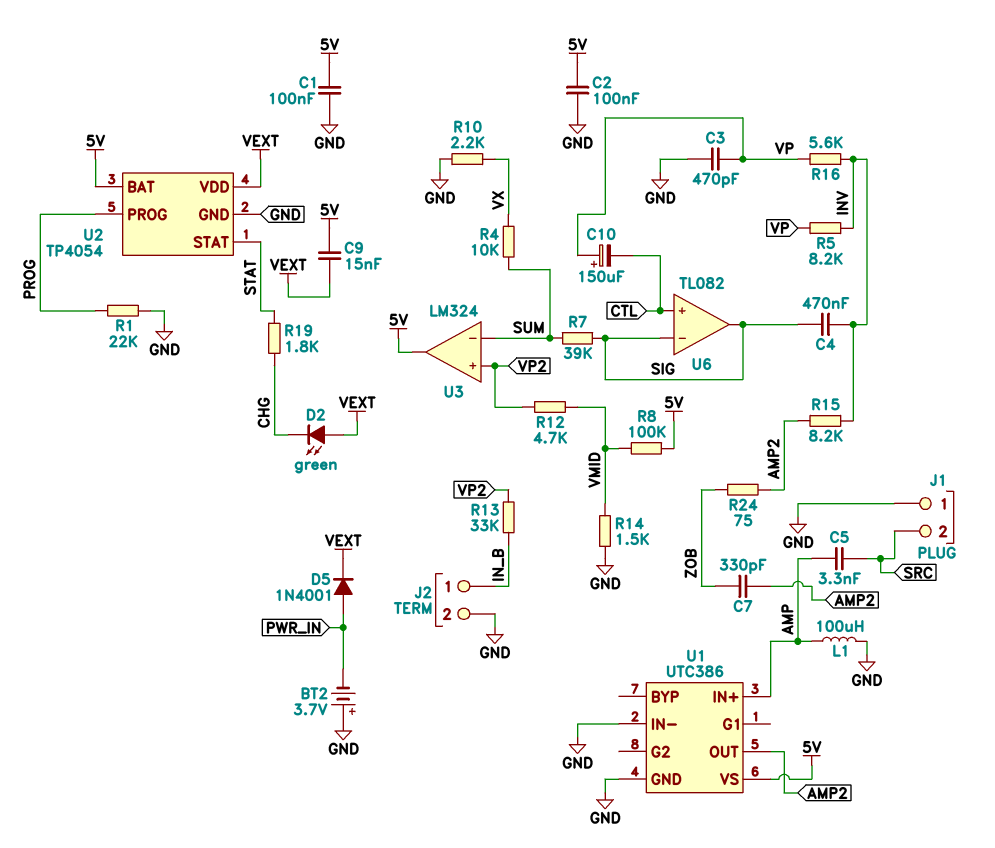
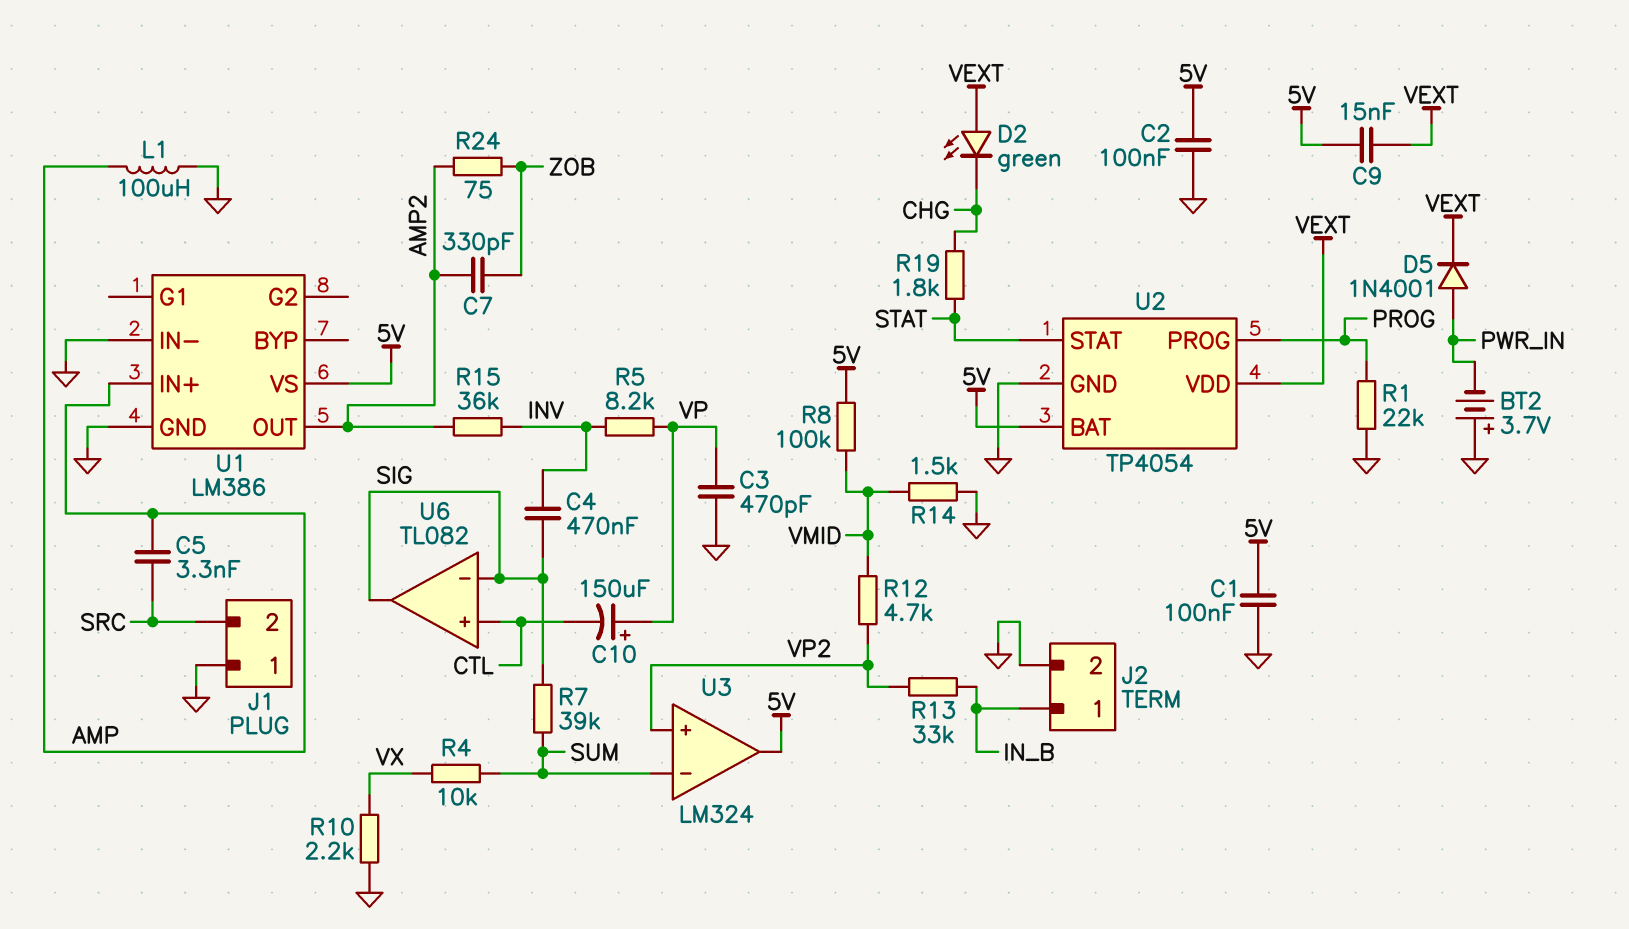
R15: 8.2k (AMP2, INV) -> 36k (AMP2, INV)
R16: 5.6k (INV, VP) -> none
U1: UTC386 -> LM386

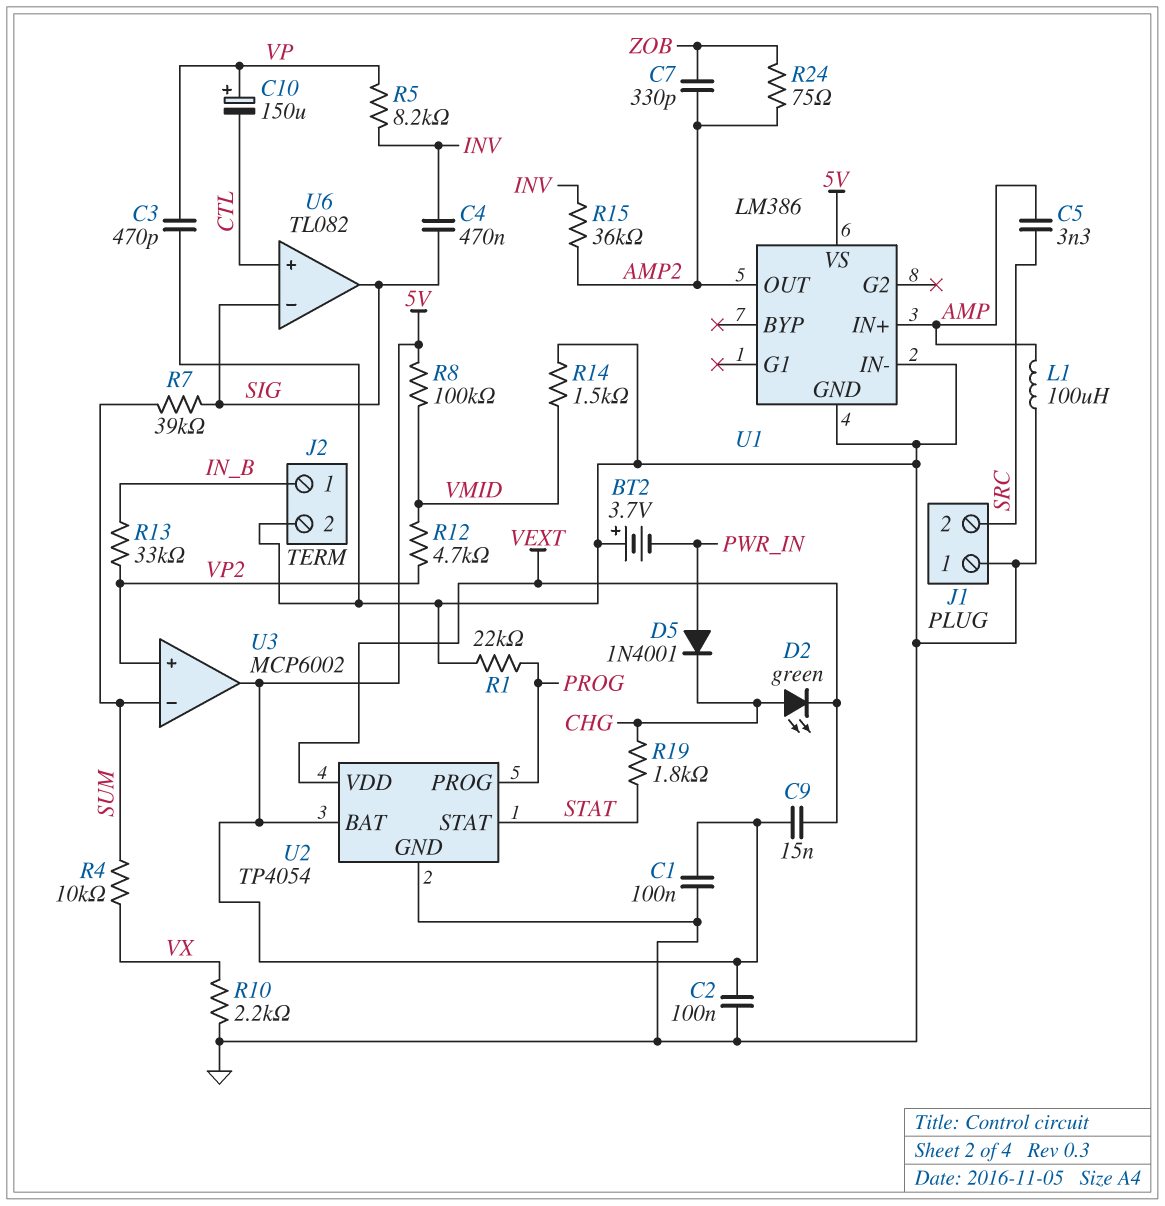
D2: LED green (A VEXT, K CHG) -> LED green (A CHG, K VEXT)
D5: diode 1N4001 (A PWR_IN, K VEXT) -> diode 1N4001 (A PWR_IN, K CHG)
U3: LM324 -> MCP6002

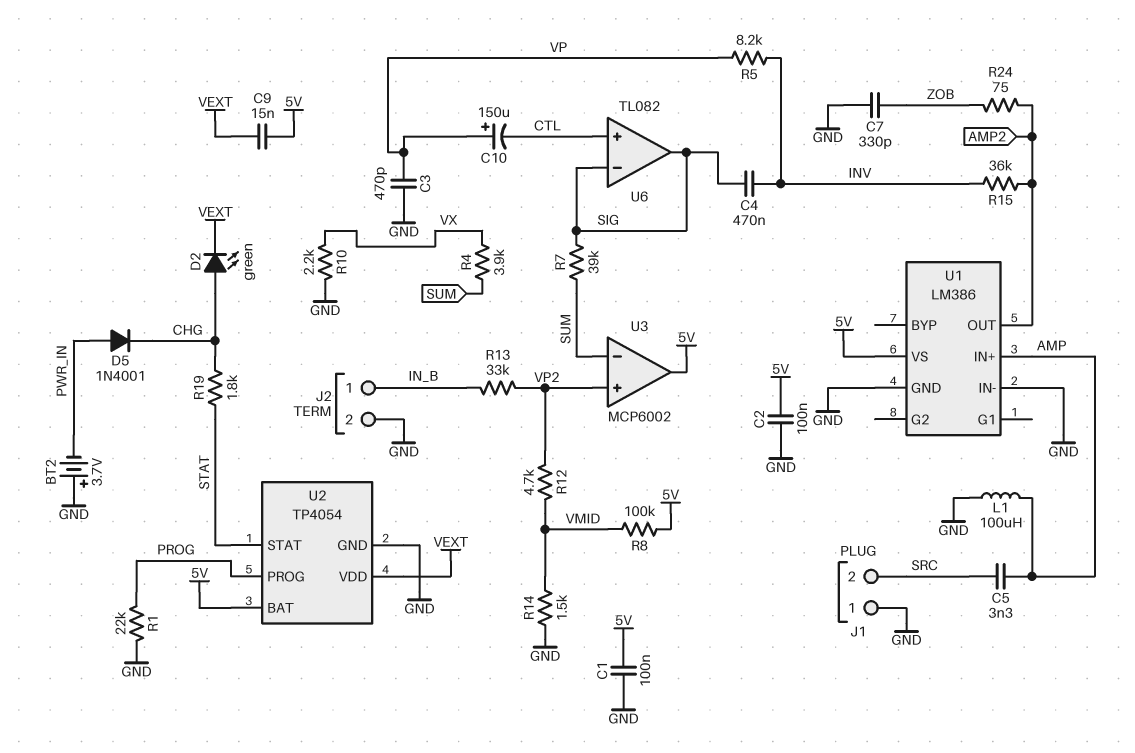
C7: 330pF (AMP2, ZOB) -> 330pF (GND, ZOB)
R4: 10k (SUM, VX) -> 3.9k (SUM, VX)

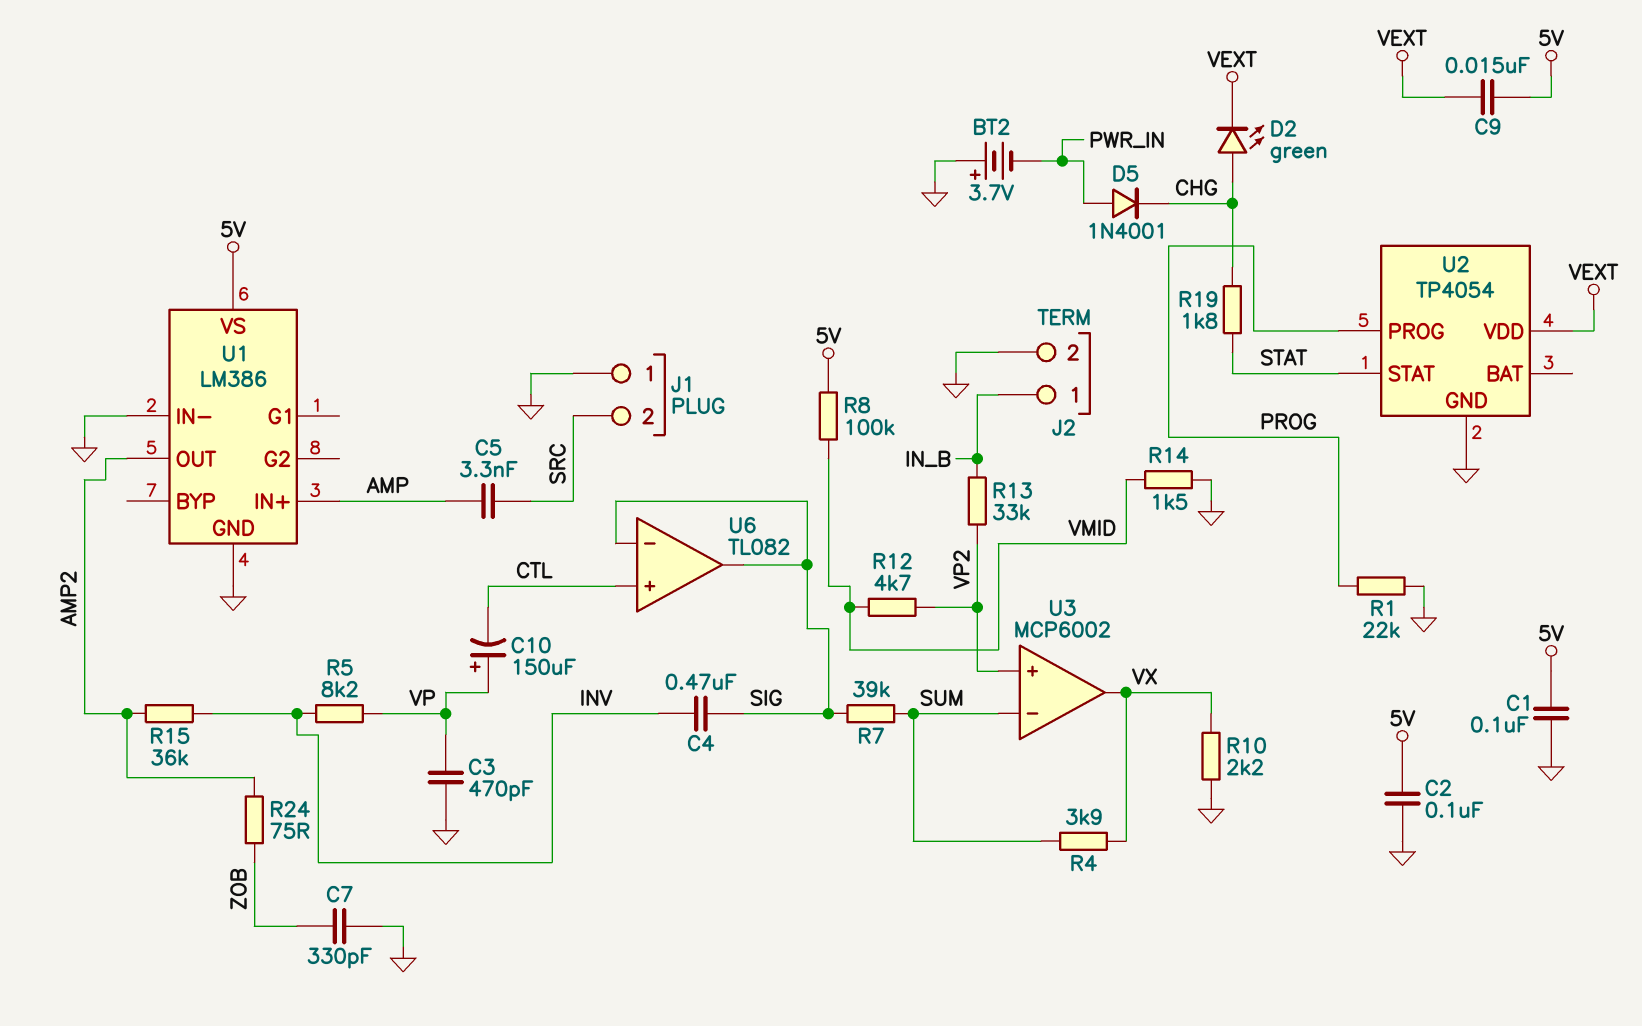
L1: 100uH (AMP, GND) -> none
U2 pin BAT: 5V -> none
U3 pin out: 5V -> VX

